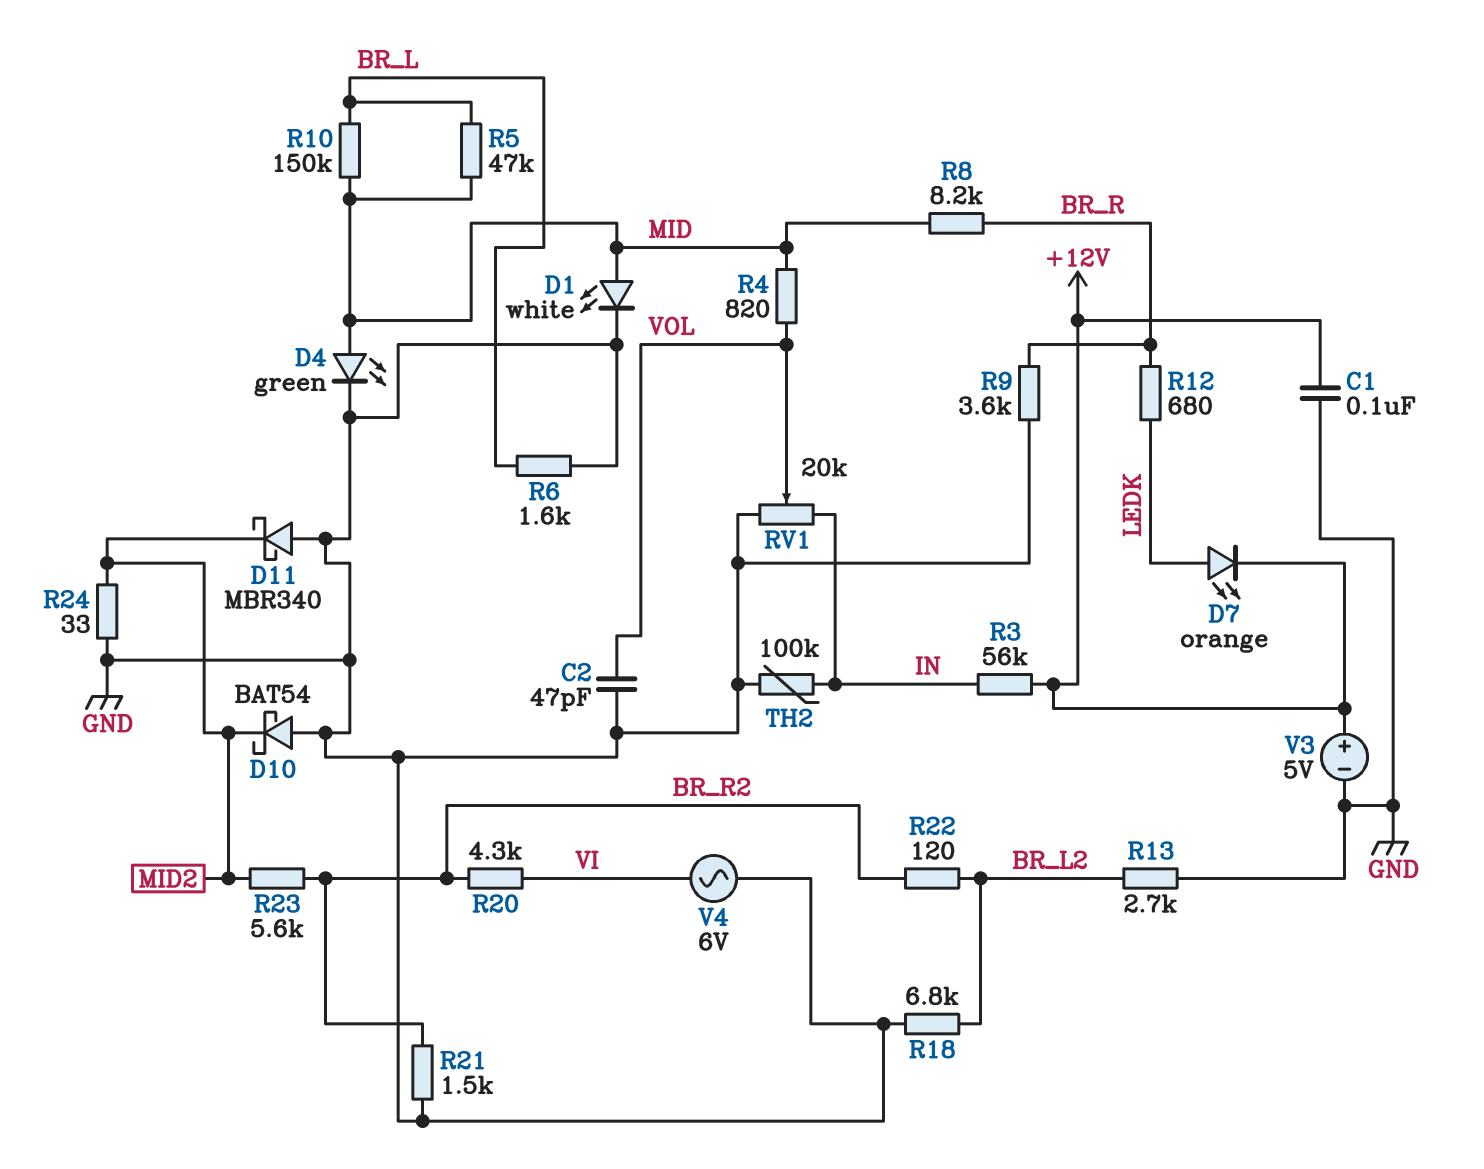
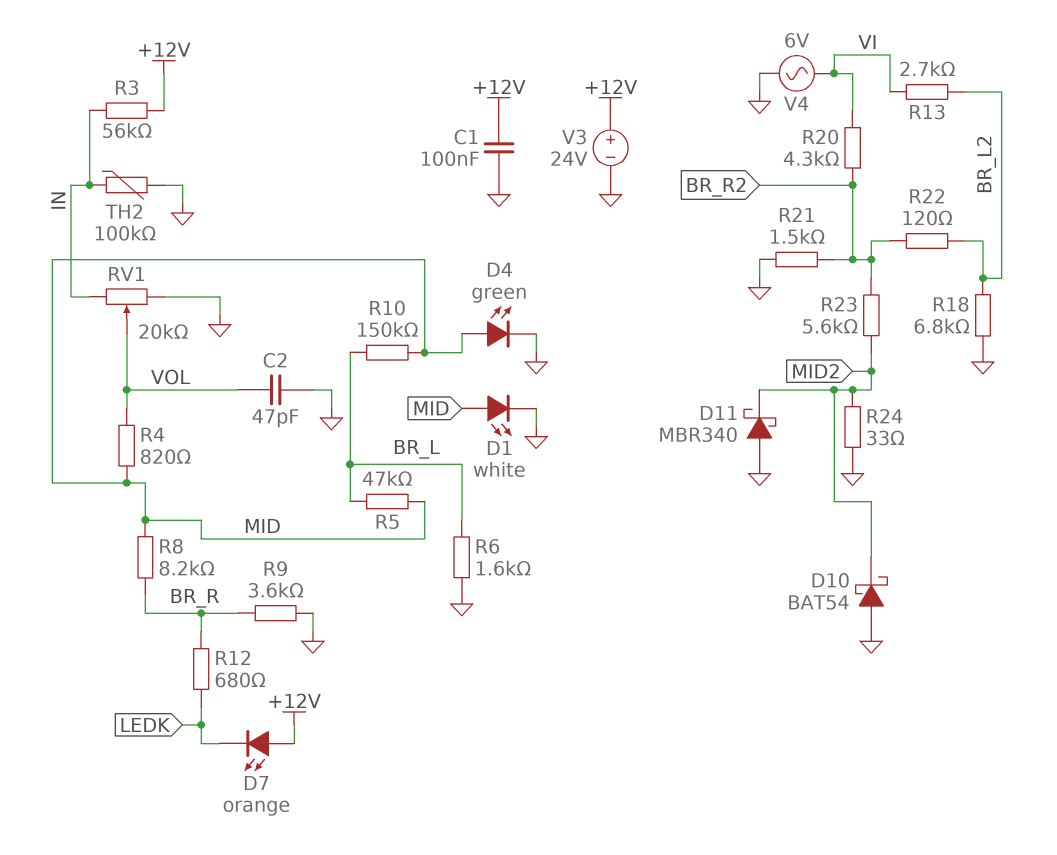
D7: LED orange (A LEDK, K +12V) -> LED orange (A +12V, K LEDK)
R13: 2.7k (BR_L2, GND) -> 2.7k (BR_L2, VI)
V3: 5V (plus +12V, minus GND) -> 24V (plus +12V, minus GND)

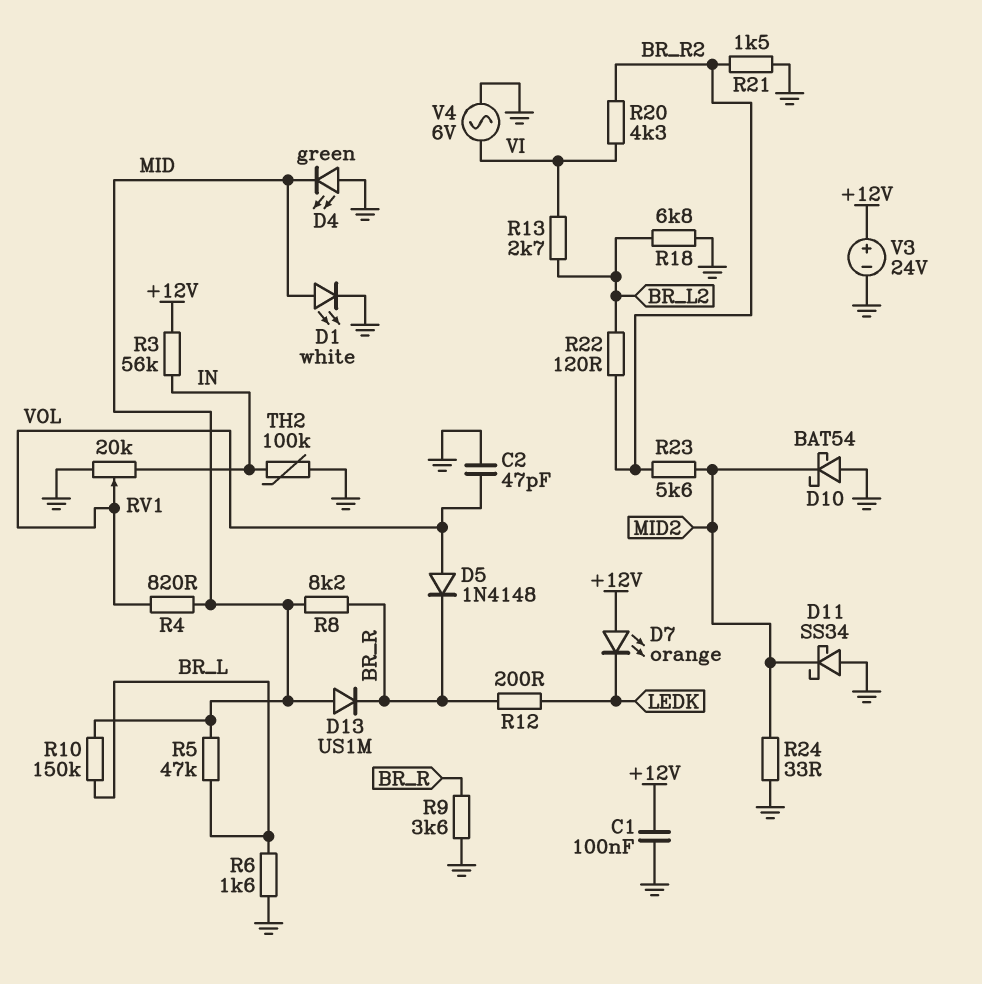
D4: LED green (A MID, K GND) -> LED green (A GND, K MID)
D5: none -> diode 1N4148 (A VOL, K BR_R)
D11: schottky MBR340 (A GND, K MID2) -> schottky SS34 (A GND, K MID2)
D13: none -> diode US1M (A MID, K BR_R)
R12: 680 (BR_R, LEDK) -> 200 (BR_R, LEDK)

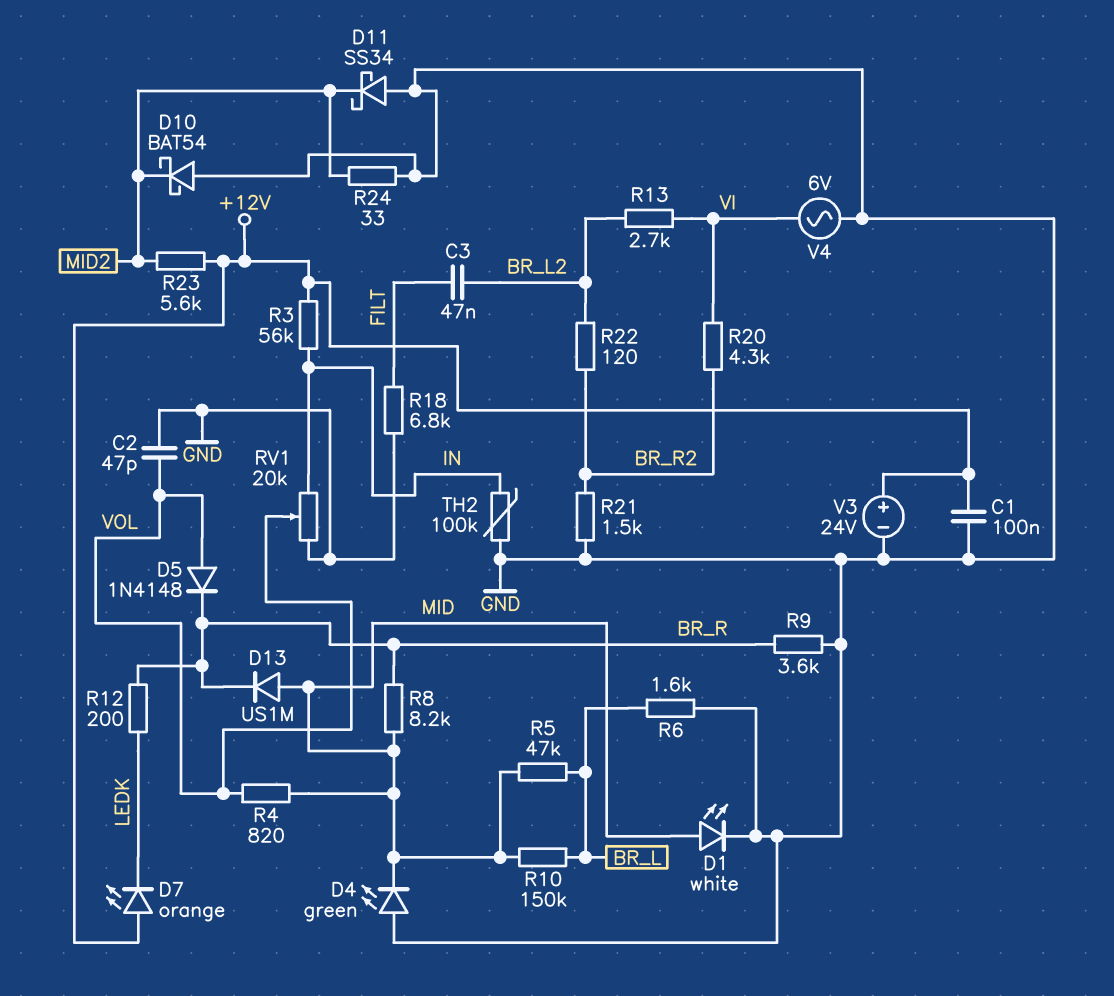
C3: none -> 47nF (BR_L2, FILT)
R18: 6.8k (BR_L2, GND) -> 6.8k (FILT, GND)
R23: 5.6k (BR_R2, MID2) -> 5.6k (+12V, MID2)

